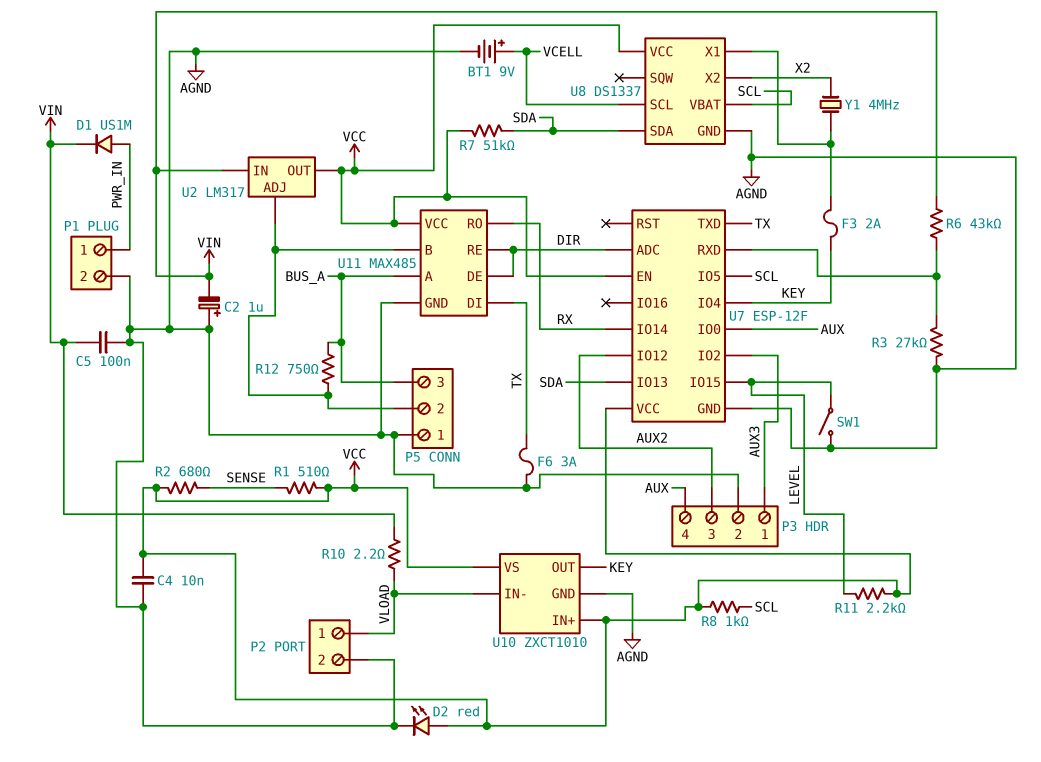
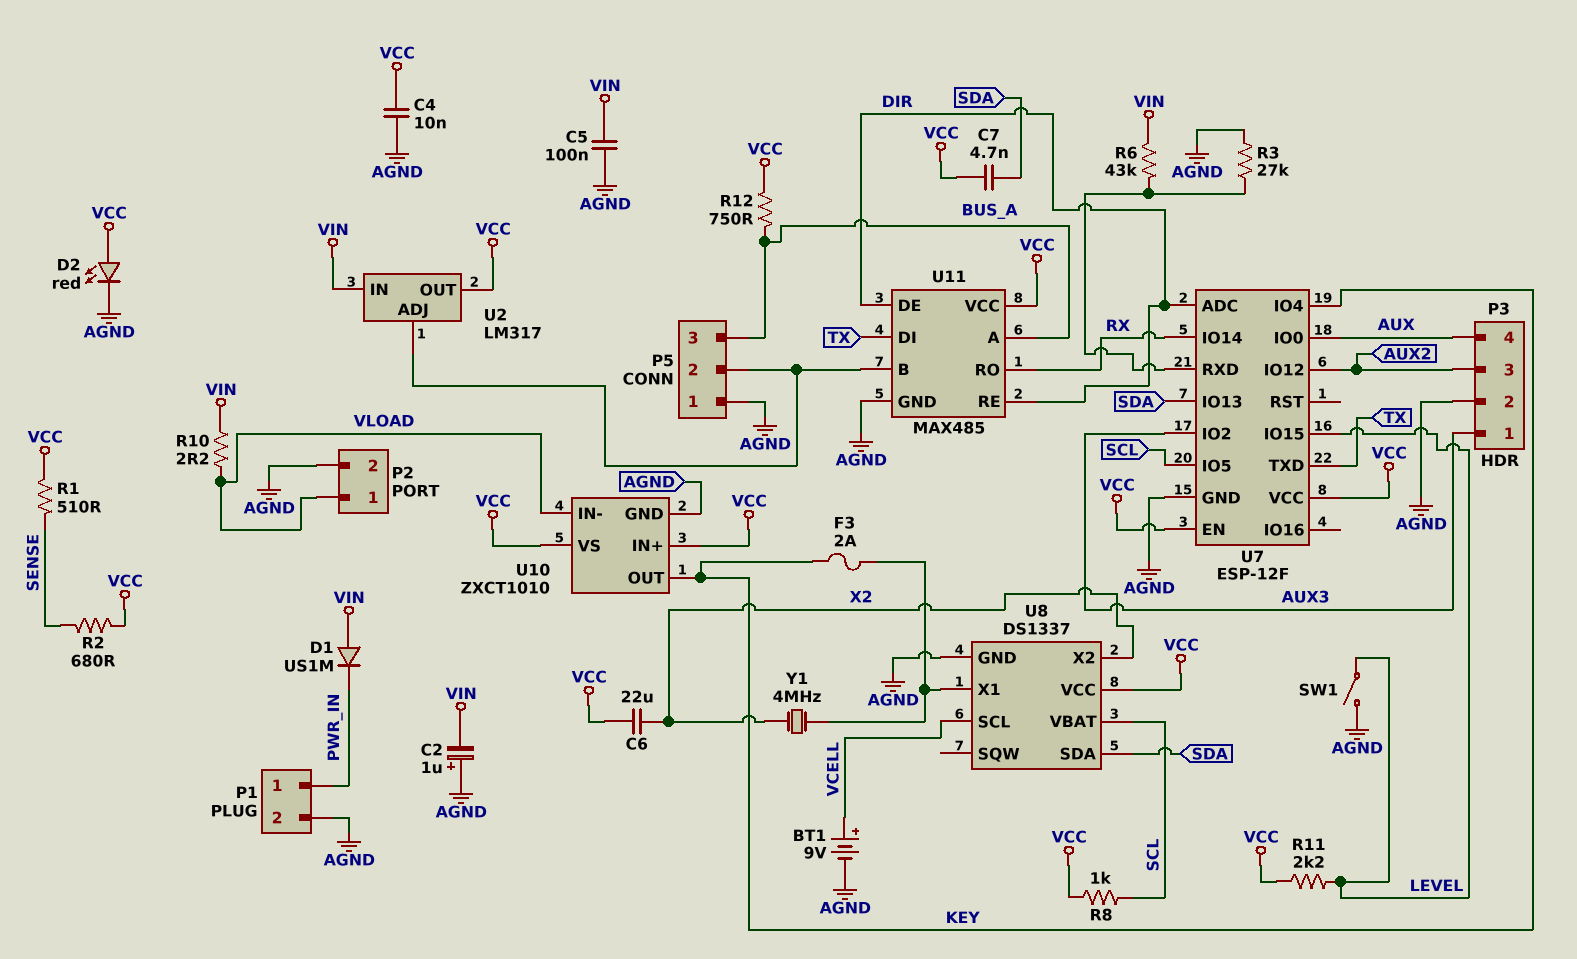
C6: none -> 22uF (VCC, X2)
C7: none -> 4.7nF (SDA, VCC)
D1: diode US1M (A PWR_IN, K VIN) -> diode US1M (A VIN, K PWR_IN)
F6: 3A (AGND, TX) -> none
R7: 51k (SDA, VCC) -> none
R12: 750 (BUS_A, P5/2) -> 750 (BUS_A, VCC)

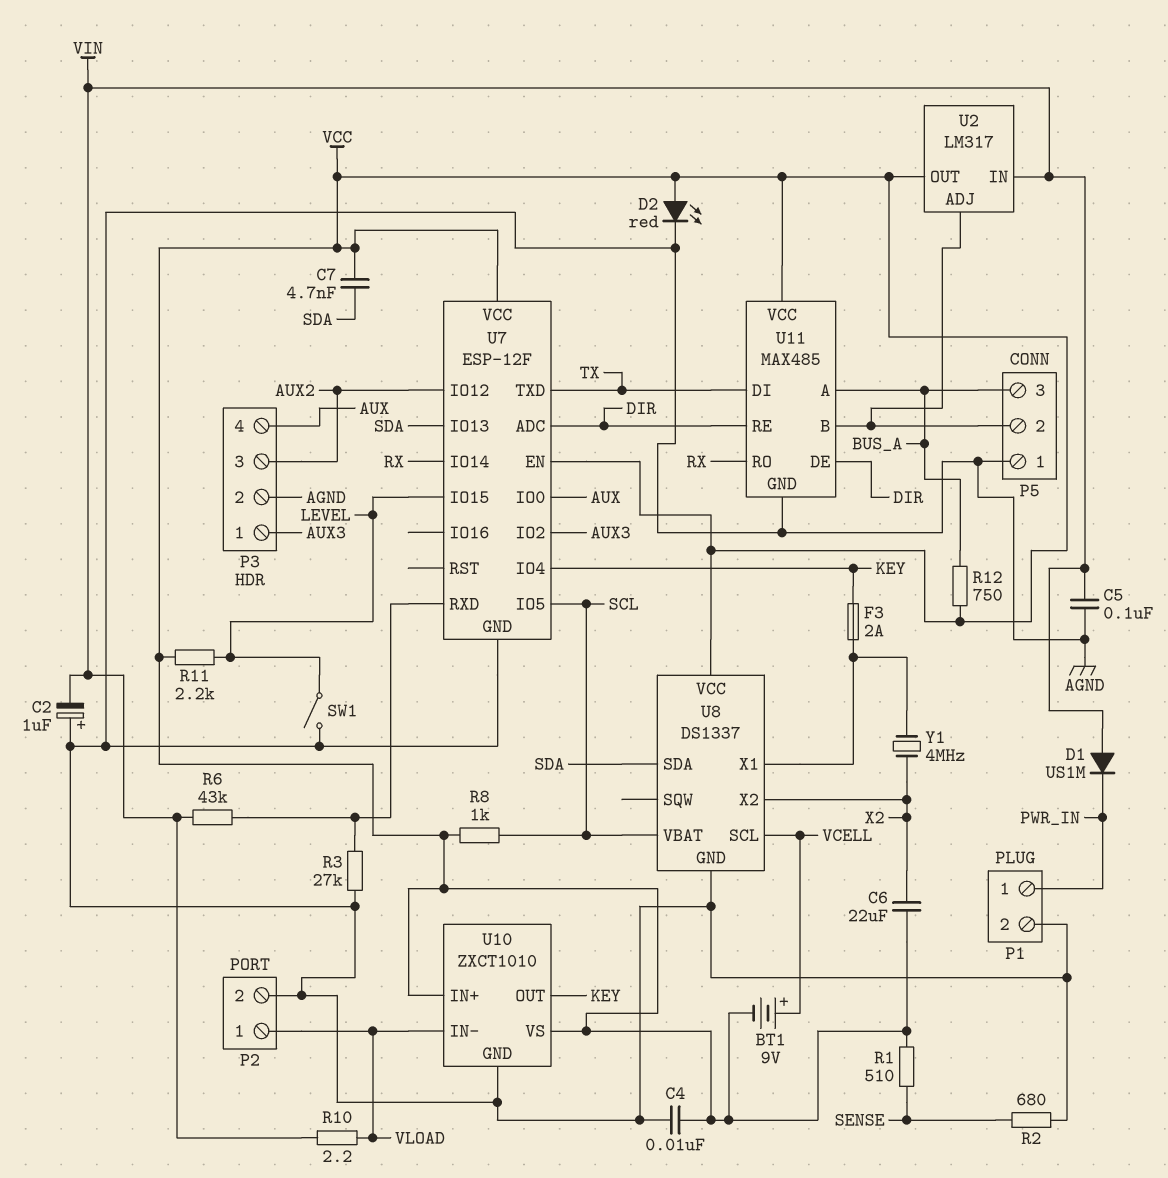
BT1: 9V (plus VCELL, minus AGND) -> 9V (plus VCELL, minus VCC)
R2: 680 (SENSE, VCC) -> 680 (AGND, SENSE)

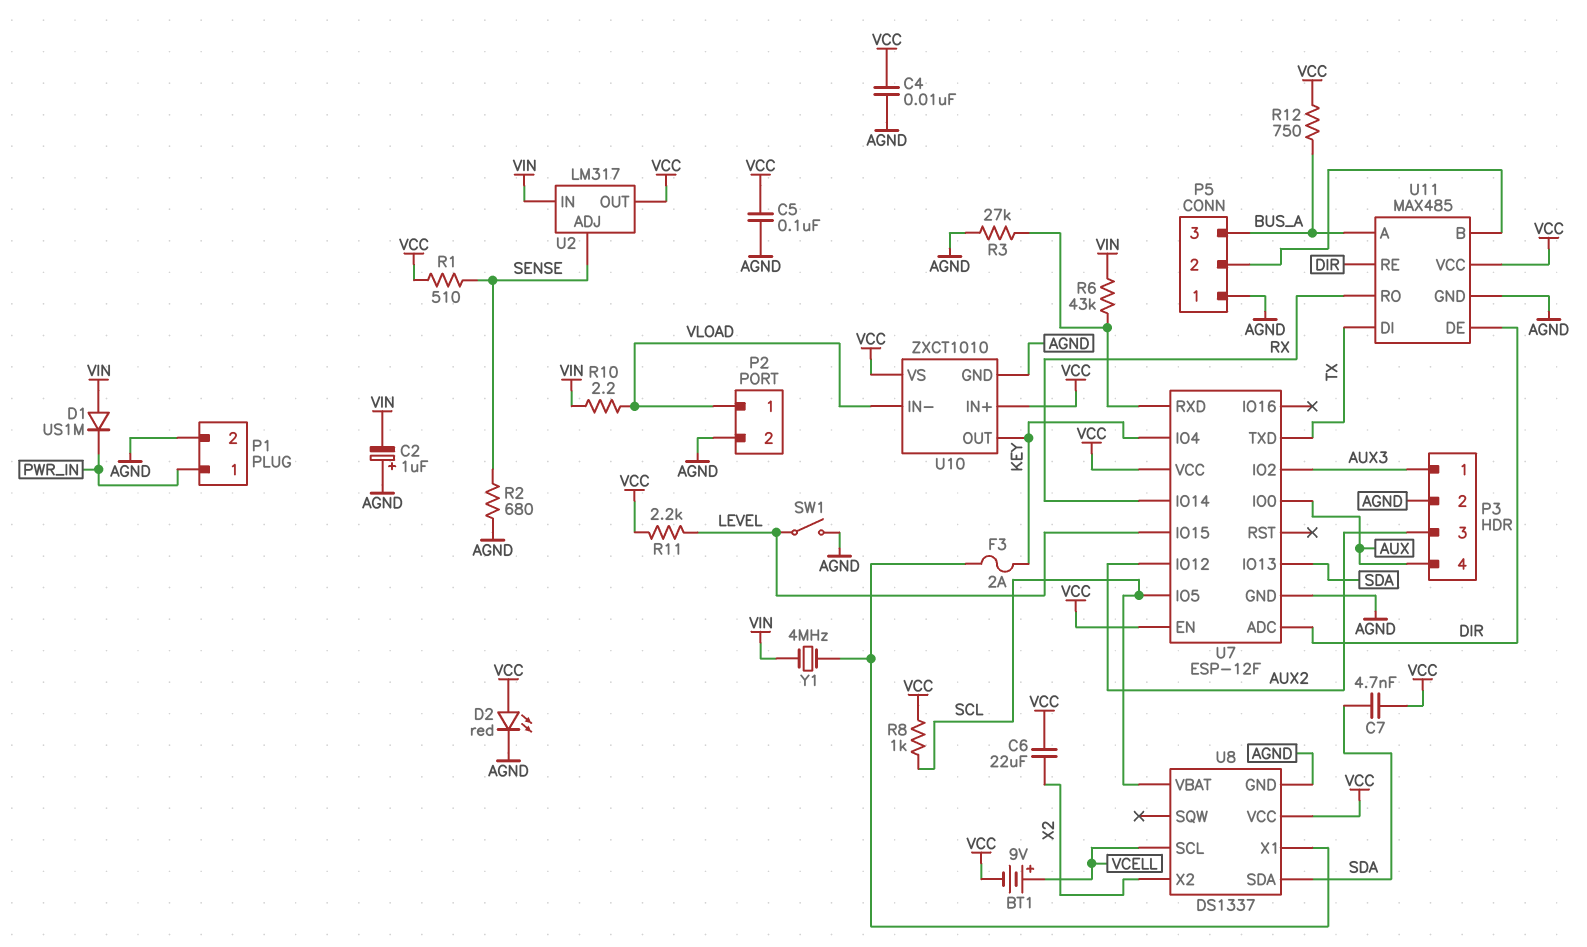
C5: 100nF (AGND, VIN) -> 100nF (AGND, VCC)
U2 pin ADJ: P5/2 -> SENSE
Y1: 4MHz (U8/X1, X2) -> 4MHz (U8/X1, VIN)

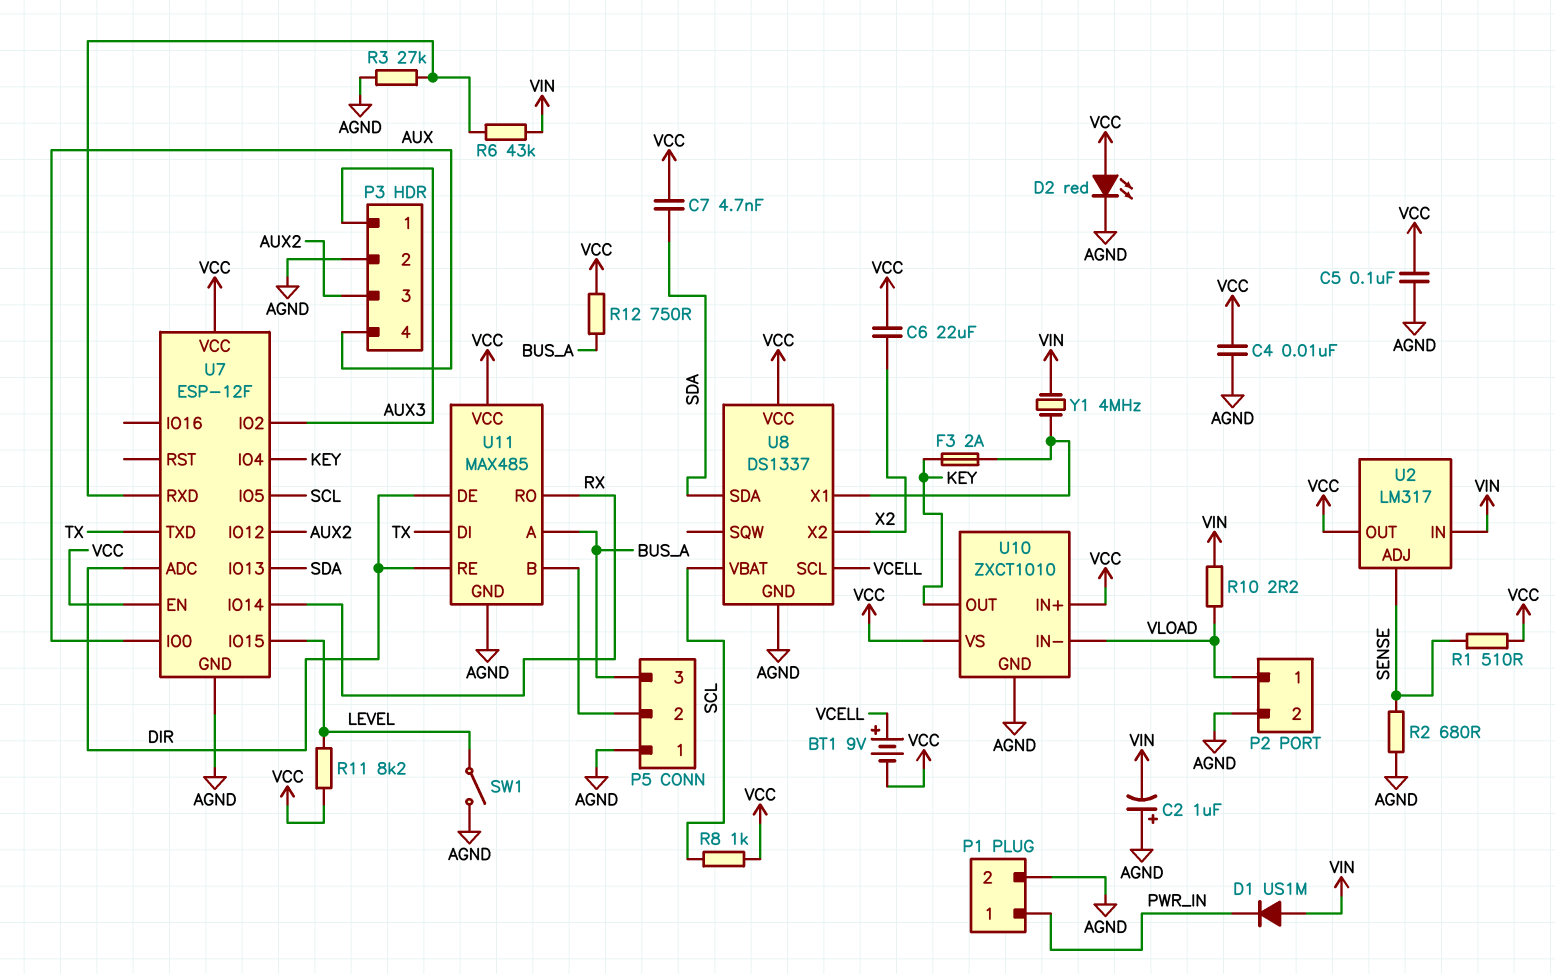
R11: 2.2k (LEVEL, VCC) -> 8.2k (LEVEL, VCC)

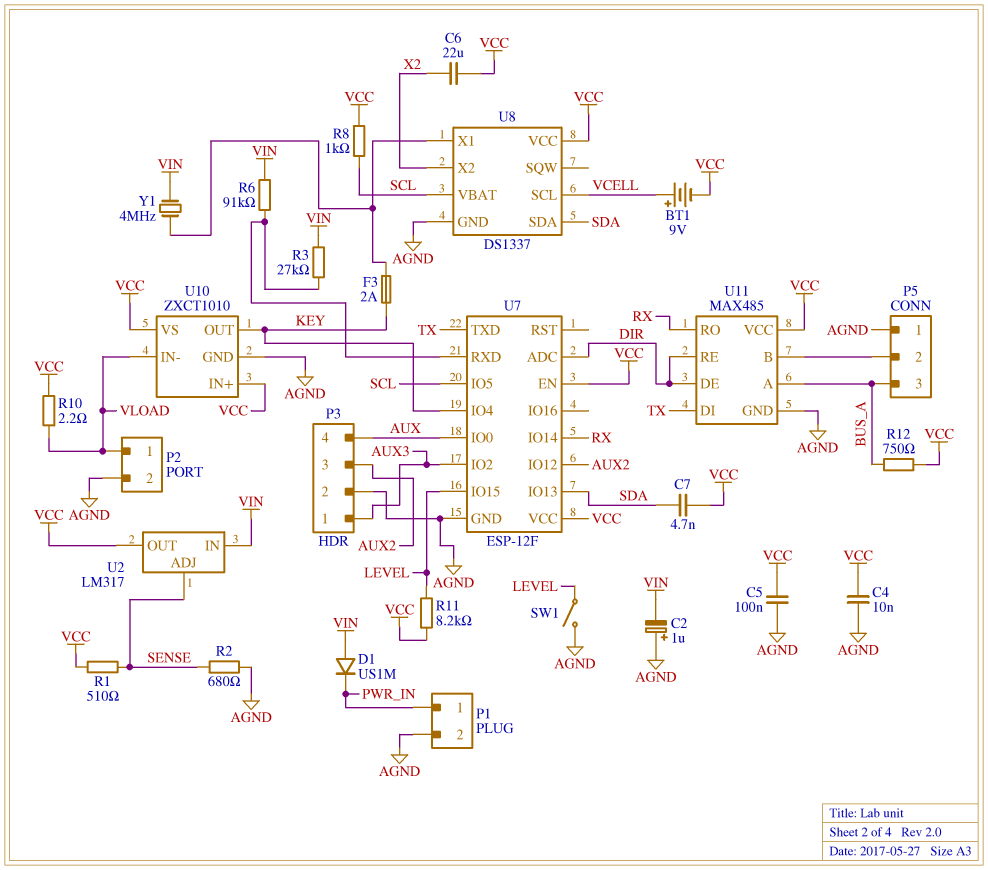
D2: LED red (A VCC, K AGND) -> none
R3: 27k (AGND, U7/RXD) -> 27k (U7/RXD, VIN)
R6: 43k (U7/RXD, VIN) -> 91k (U7/RXD, VIN)
R10: 2.2 (VIN, VLOAD) -> 2.2 (VCC, VLOAD)

